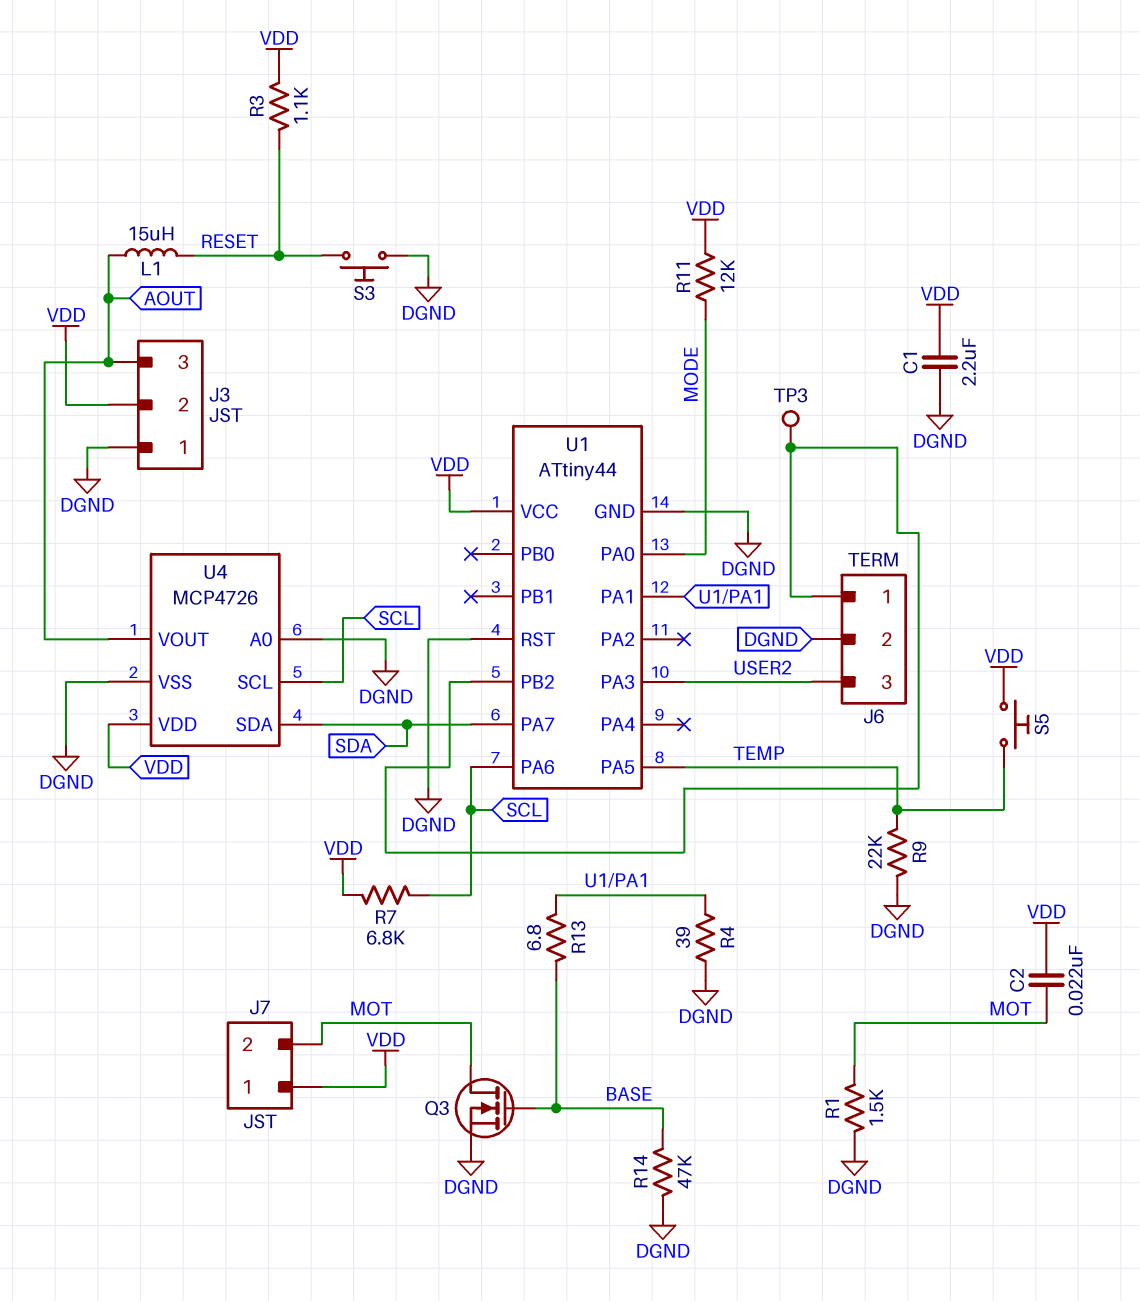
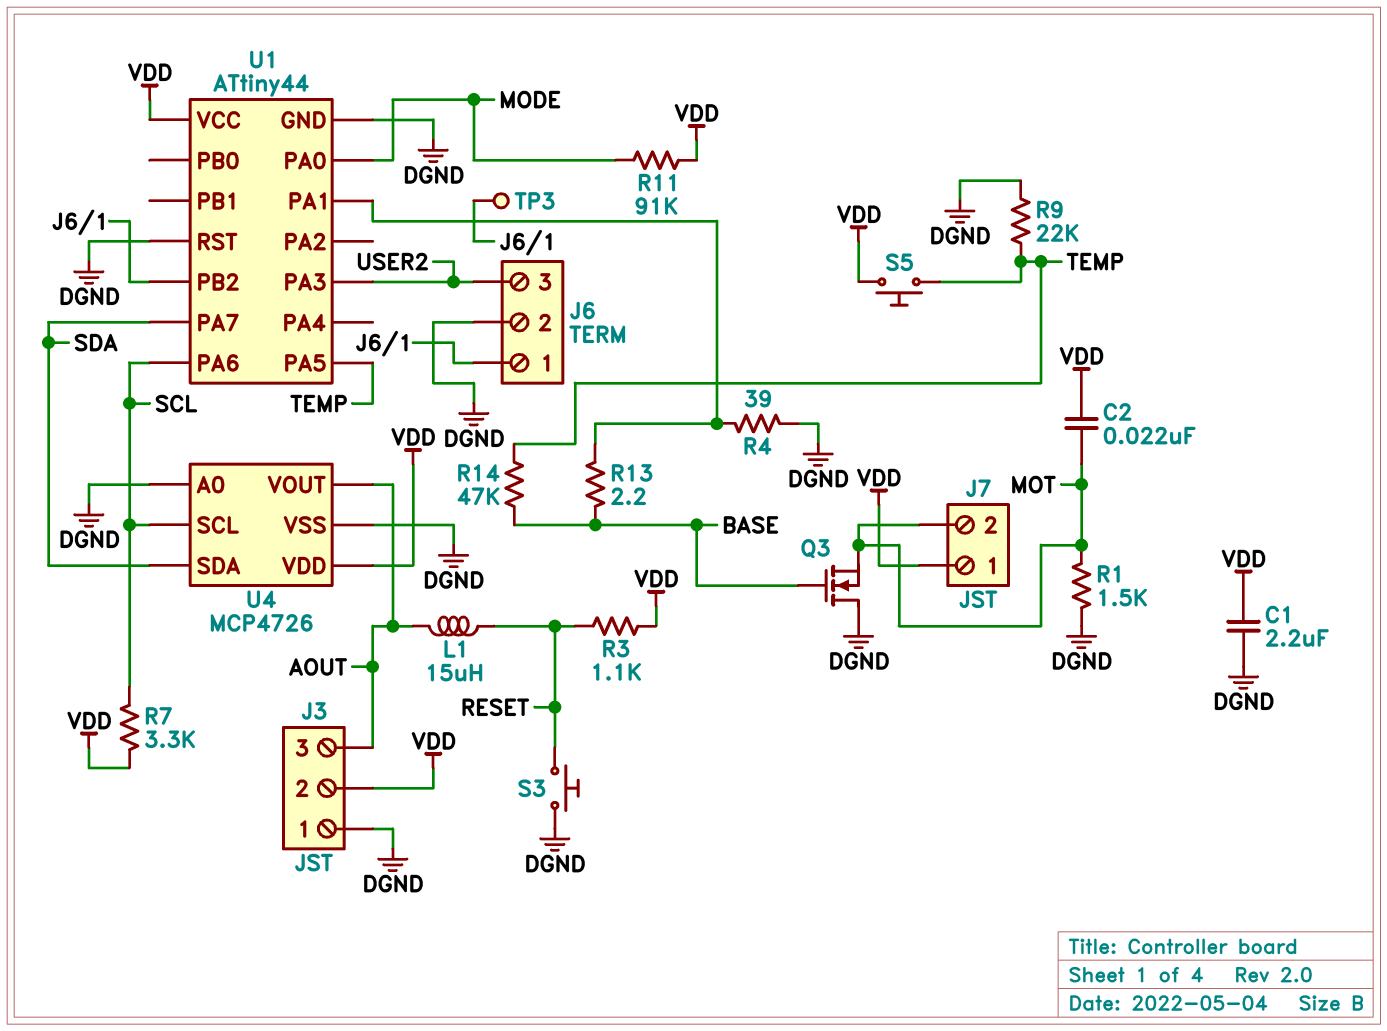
Q3: NMOS (G BASE, D MOT, S DGND) -> NMOS (G BASE, D DGND, S MOT)
R7: 6.8k (SCL, VDD) -> 3.3k (SCL, VDD)
R11: 12k (MODE, VDD) -> 91k (MODE, VDD)
R13: 6.8 (BASE, U1/PA1) -> 2.2 (BASE, U1/PA1)
R14: 47k (BASE, DGND) -> 47k (BASE, TEMP)

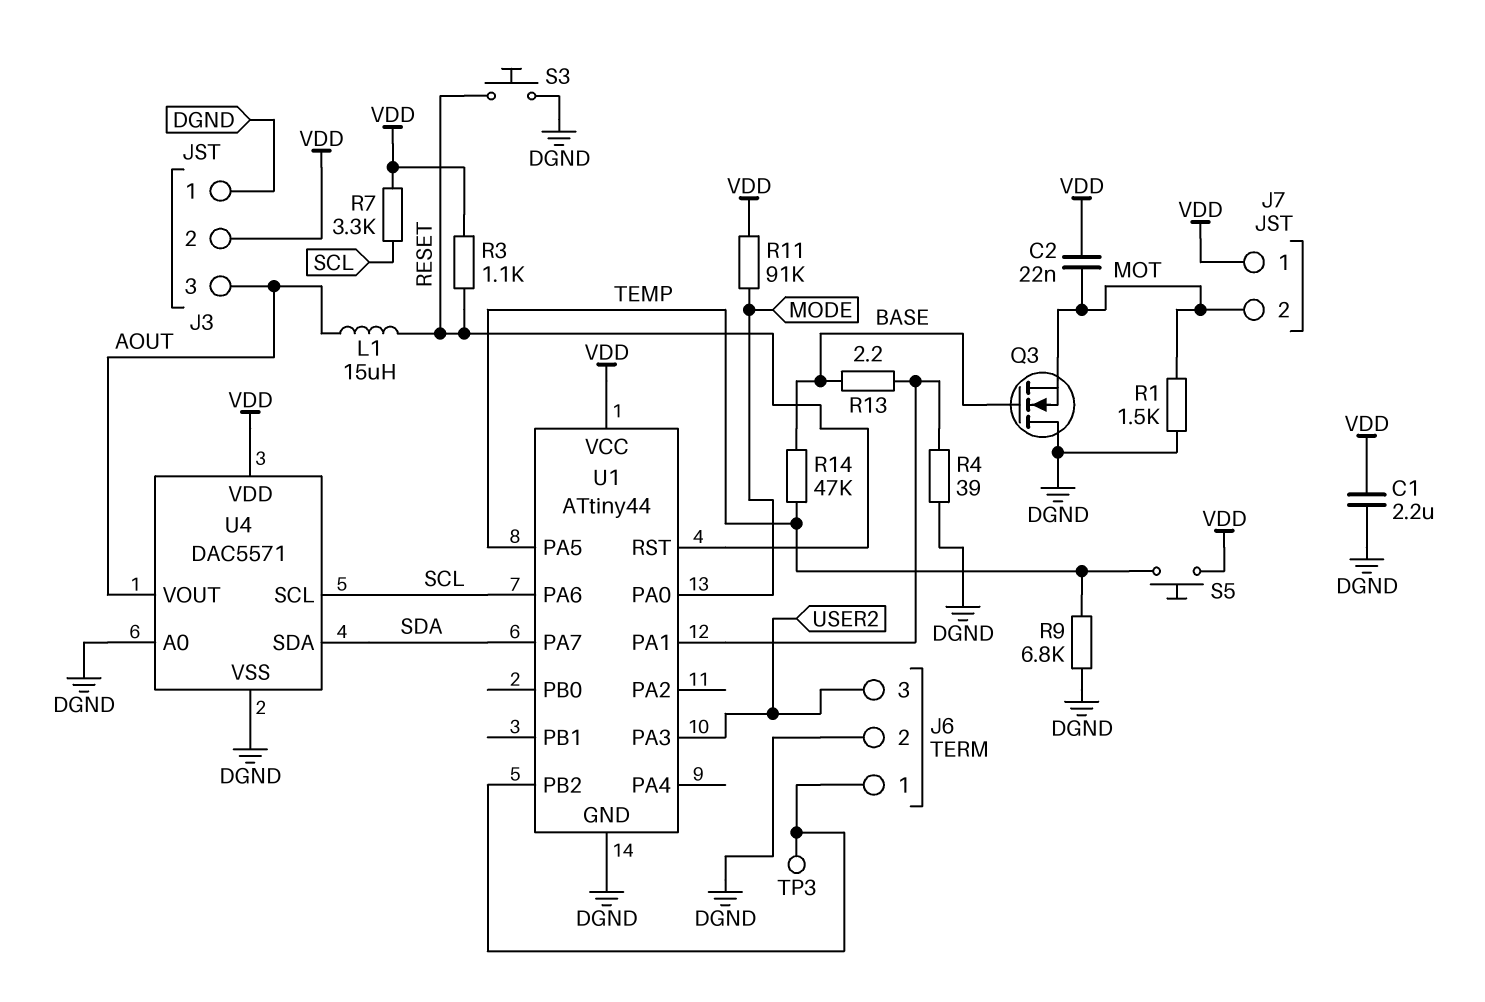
R9: 22k (DGND, TEMP) -> 6.8k (DGND, TEMP)
U1 pin RST: DGND -> RESET
U4: MCP4726 -> DAC5571

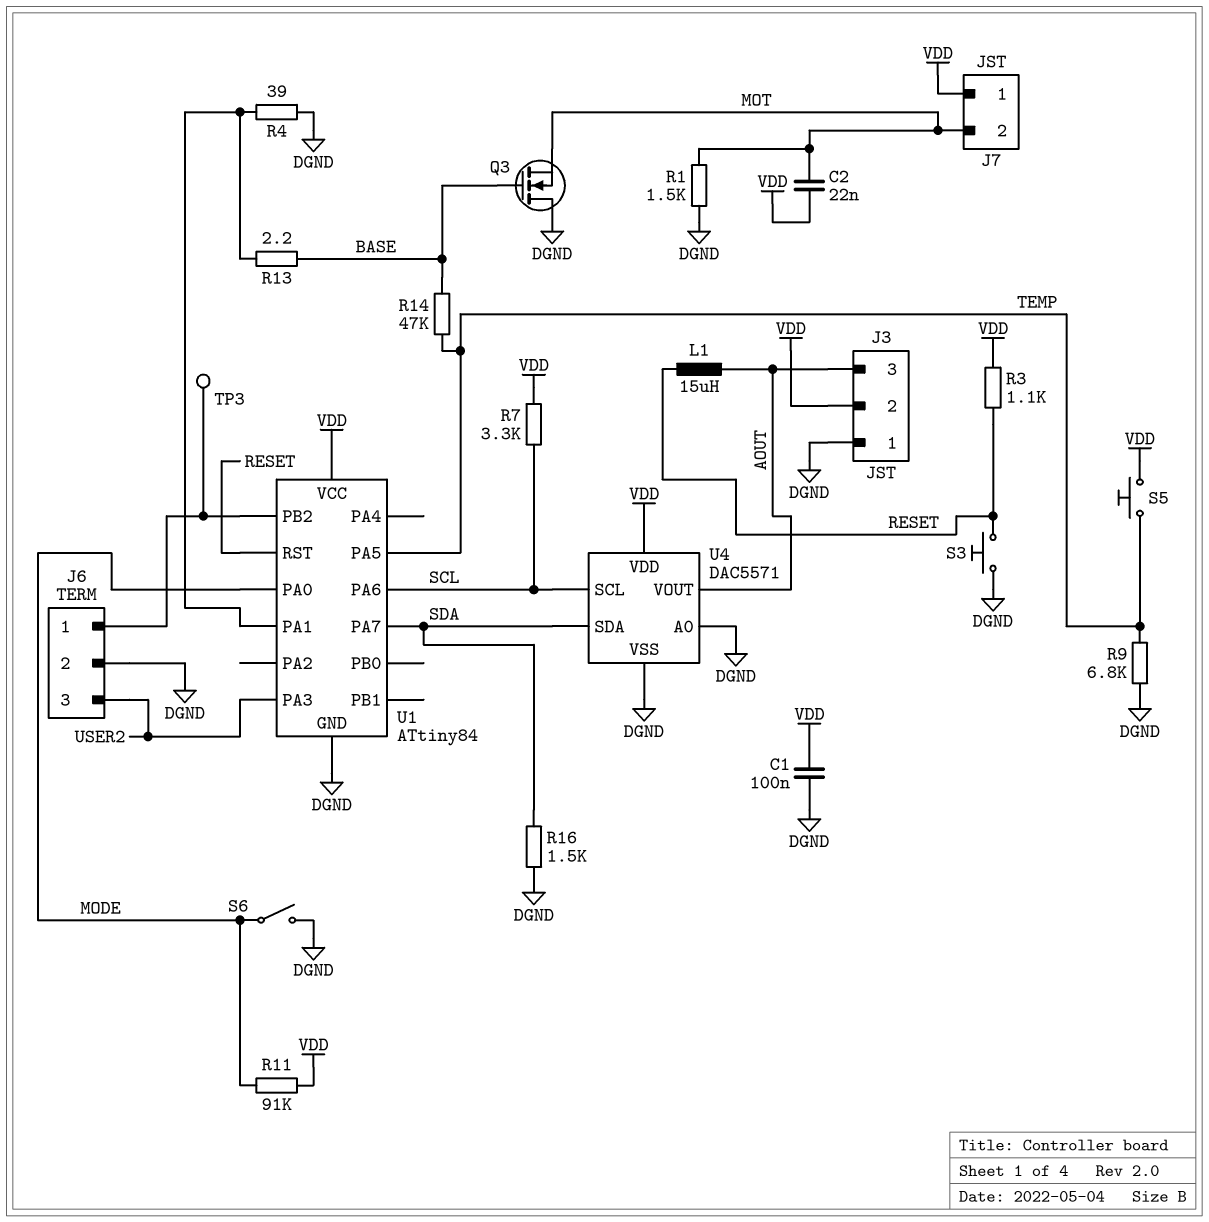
C1: 2.2uF (DGND, VDD) -> 100nF (DGND, VDD)
R16: none -> 1.5k (DGND, SDA)
S6: none -> switch (DGND, MODE)
U1: ATtiny44 -> ATtiny84

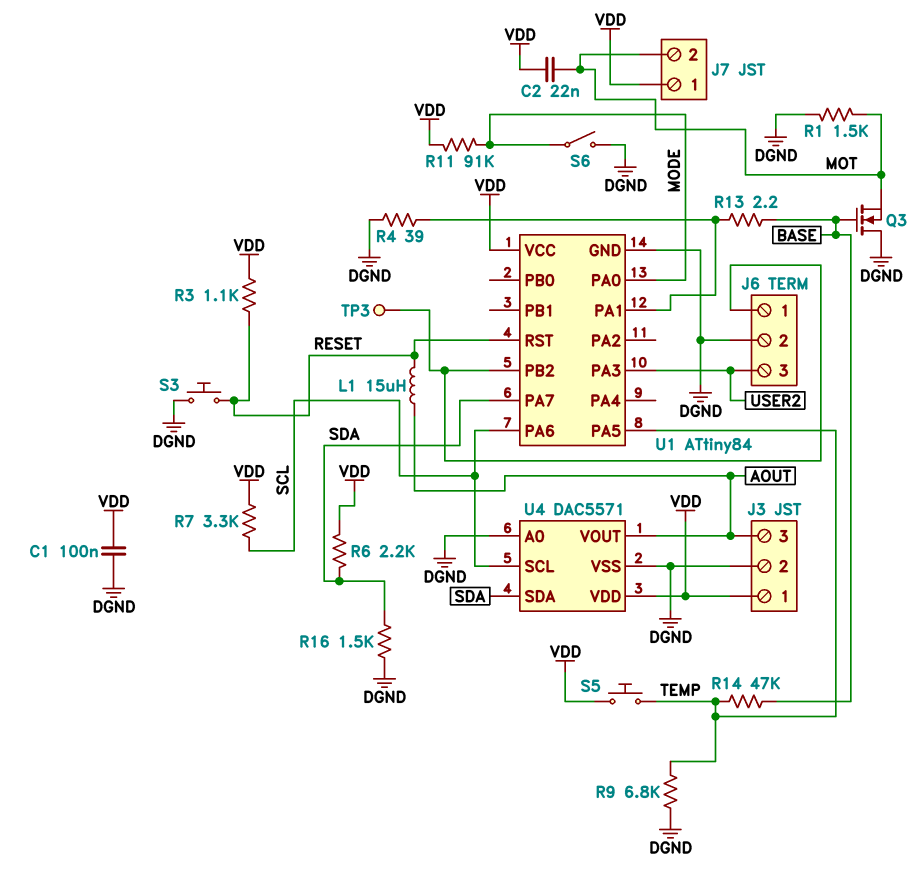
J3 pin 1: DGND -> VDD
J3 pin 2: VDD -> DGND
R6: none -> 2.2k (SDA, VDD)

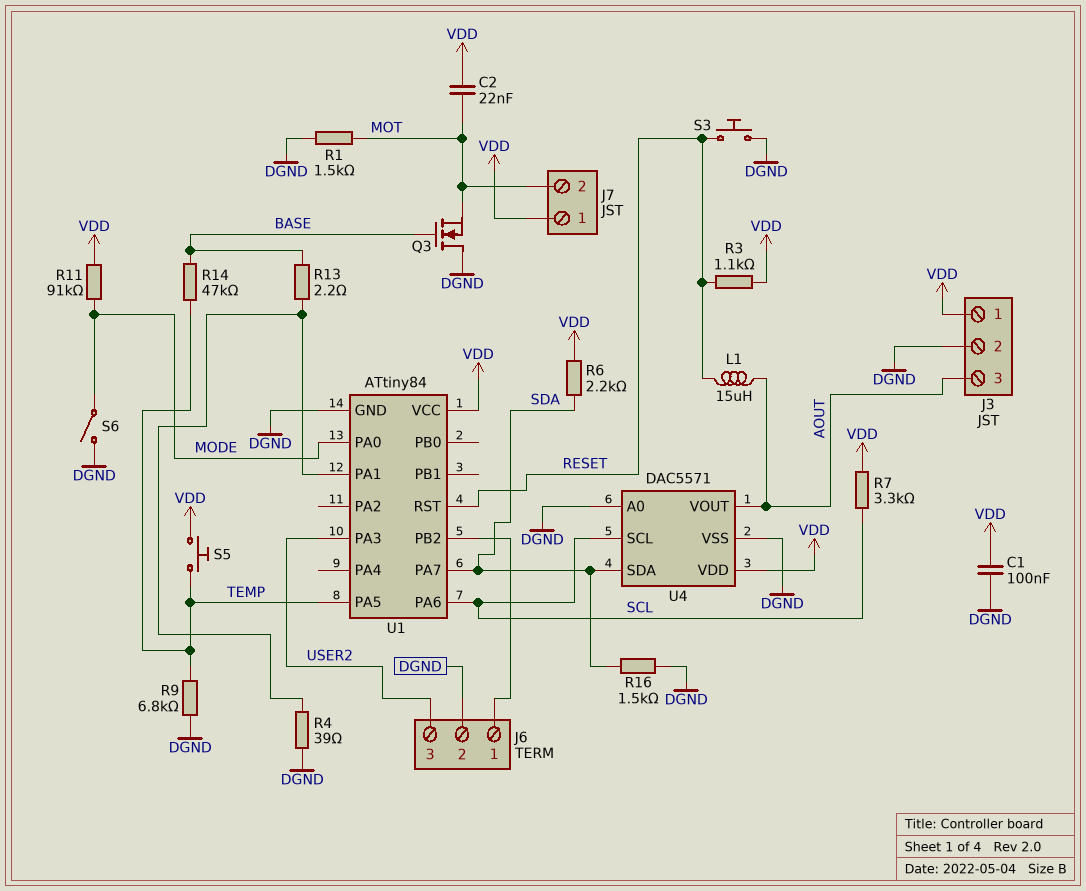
TP3: test point (J6/1) -> none

